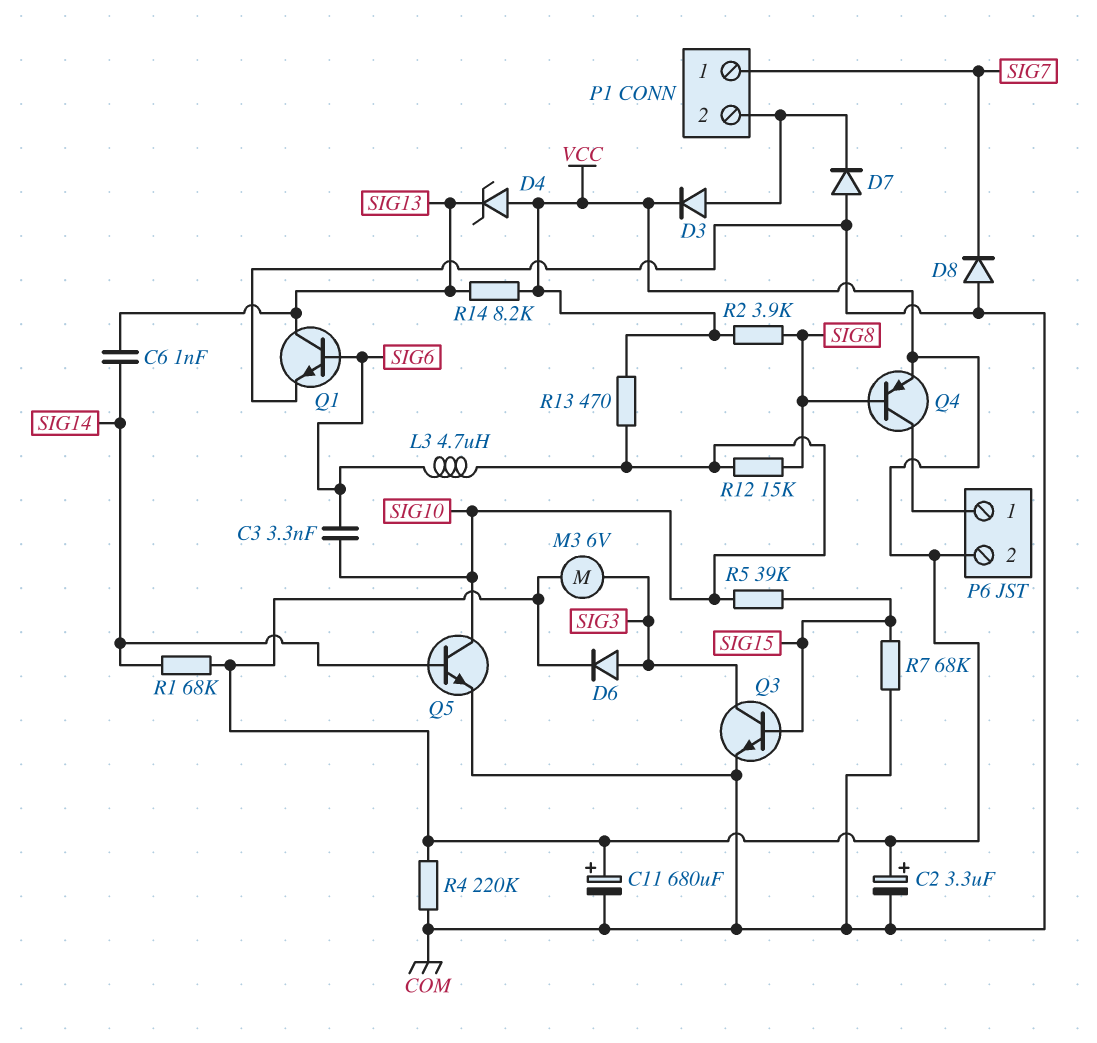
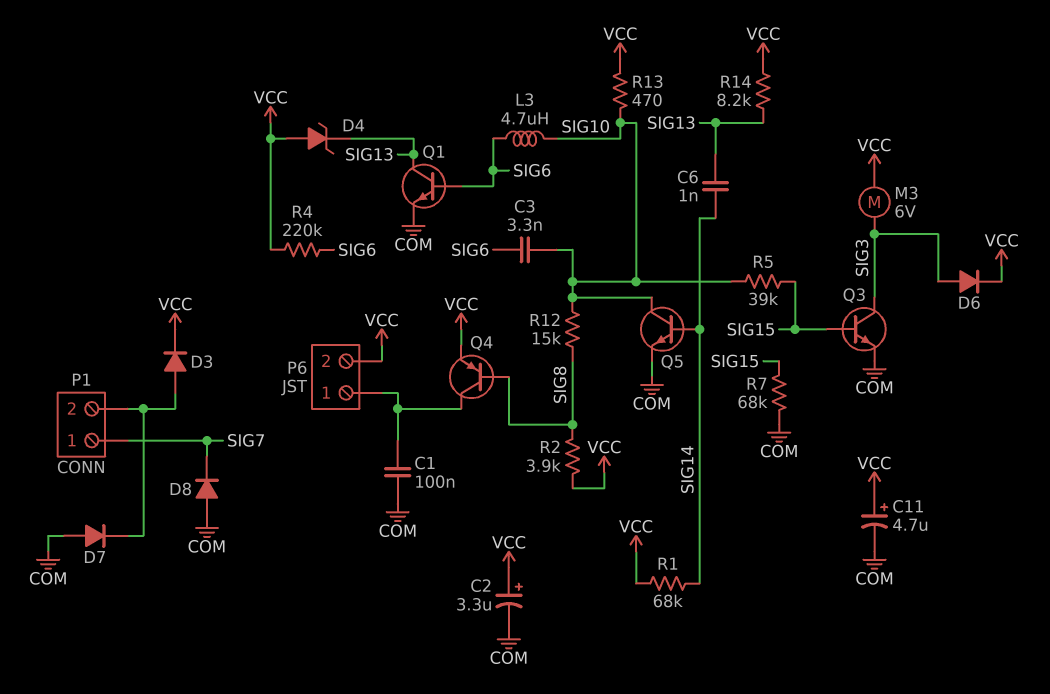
C1: none -> 100nF (COM, P6/1)
C11: 680uF (plus VCC, minus COM) -> 4.7uF (plus VCC, minus COM)
R4: 220k (COM, VCC) -> 220k (SIG6, VCC)

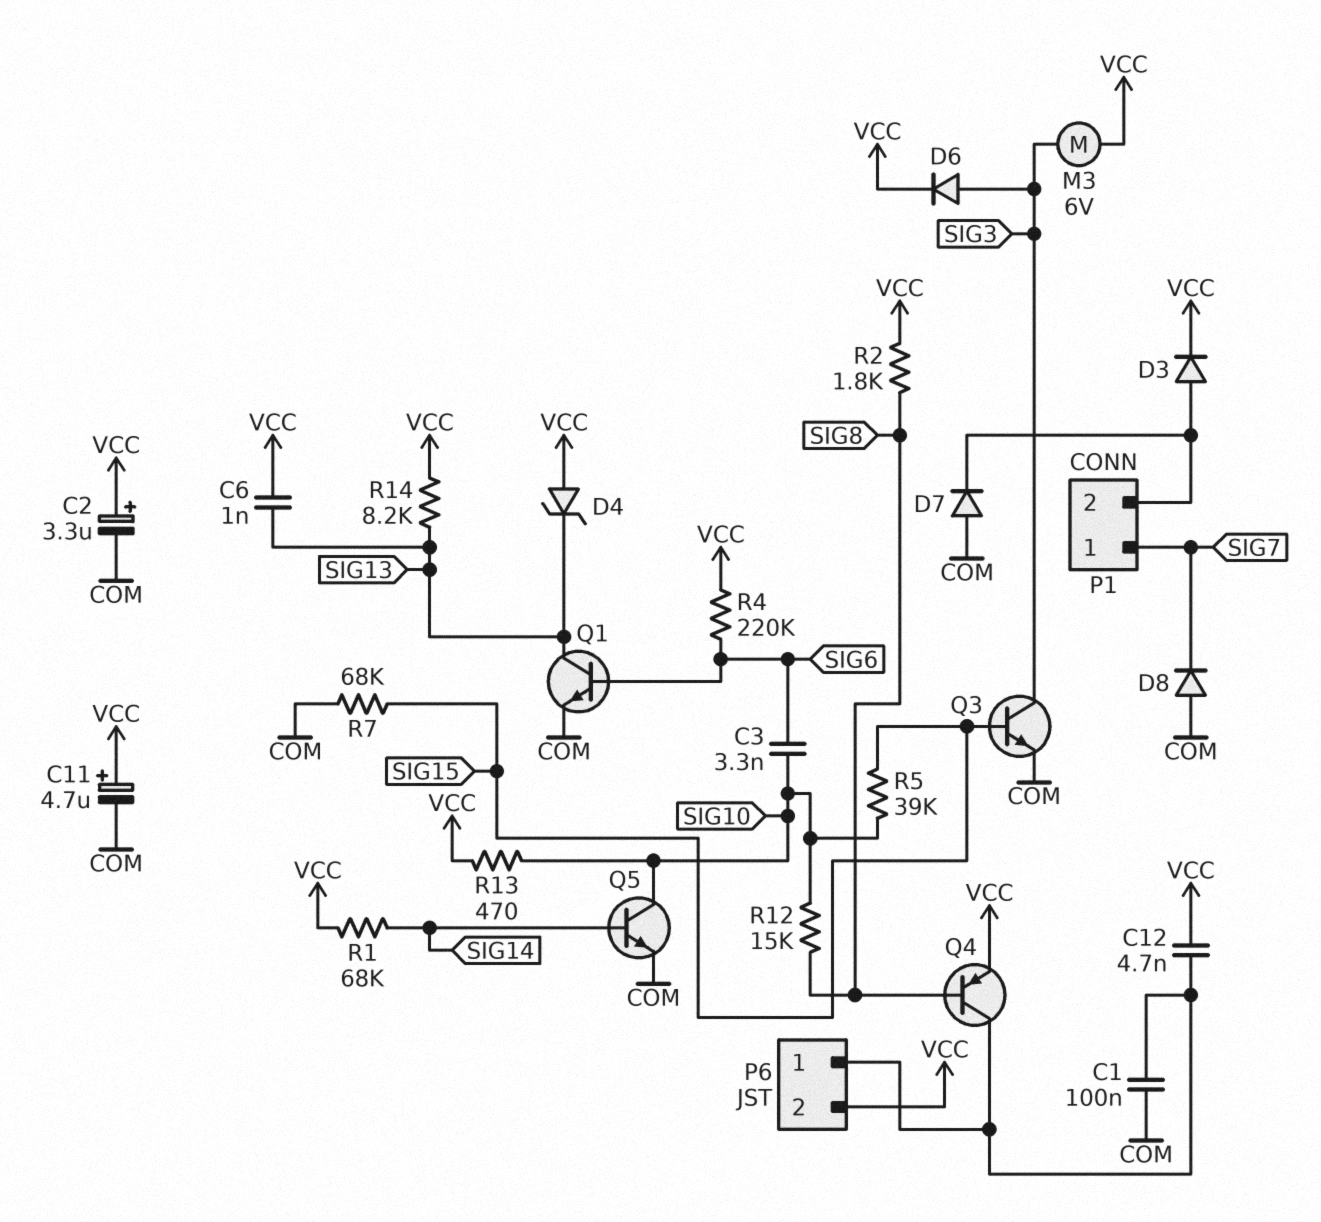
C6: 1nF (SIG13, SIG14) -> 1nF (SIG13, VCC)
C12: none -> 4.7nF (P6/1, VCC)
L3: 4.7uH (SIG6, SIG10) -> none
R2: 3.9k (SIG8, VCC) -> 1.8k (SIG8, VCC)

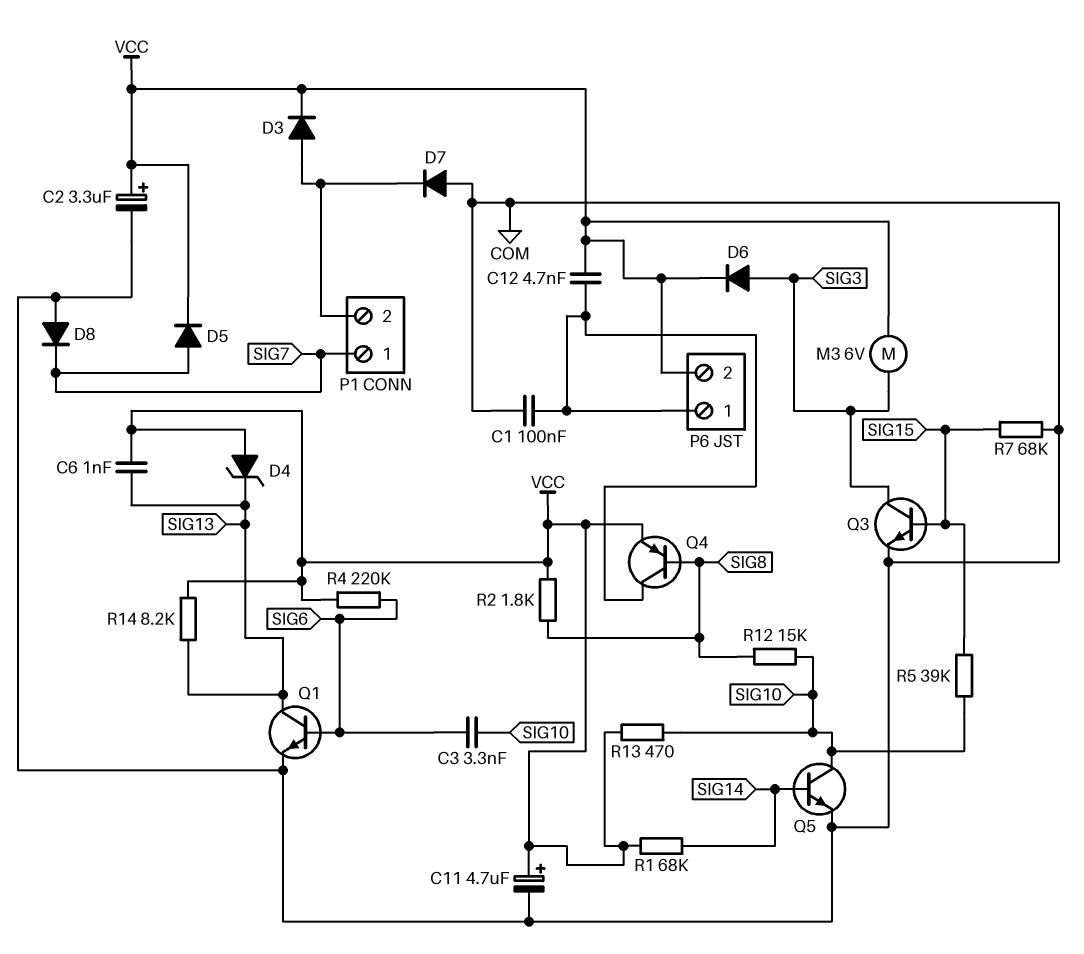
D5: none -> diode (A SIG7, K VCC)

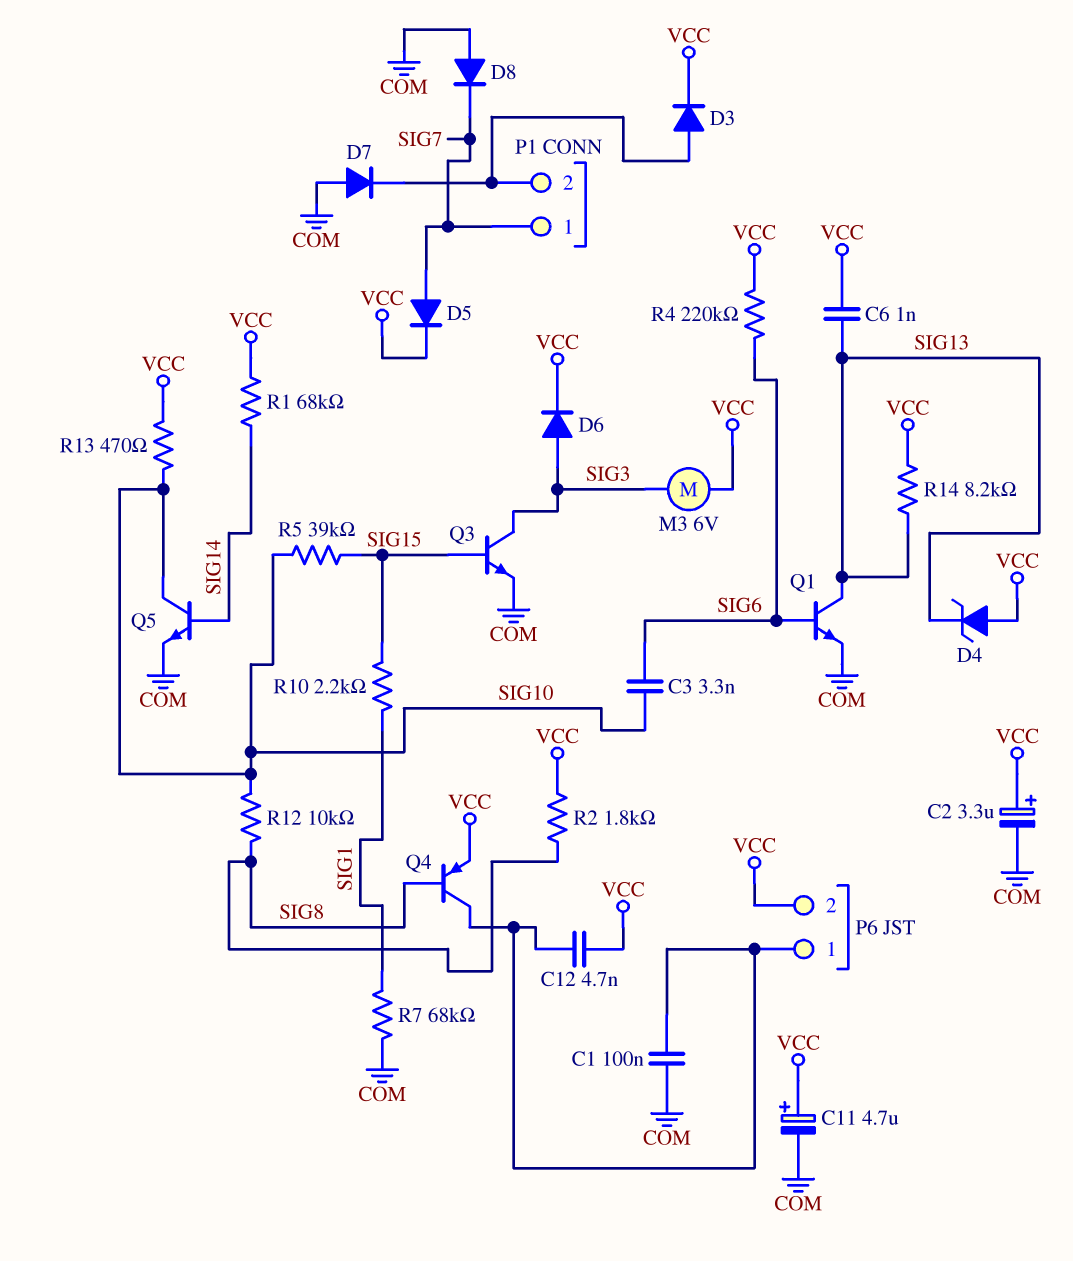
R7: 68k (COM, SIG15) -> 68k (COM, SIG1)
R10: none -> 2.2k (SIG1, SIG15)
R12: 15k (SIG8, SIG10) -> 10k (SIG8, SIG10)

